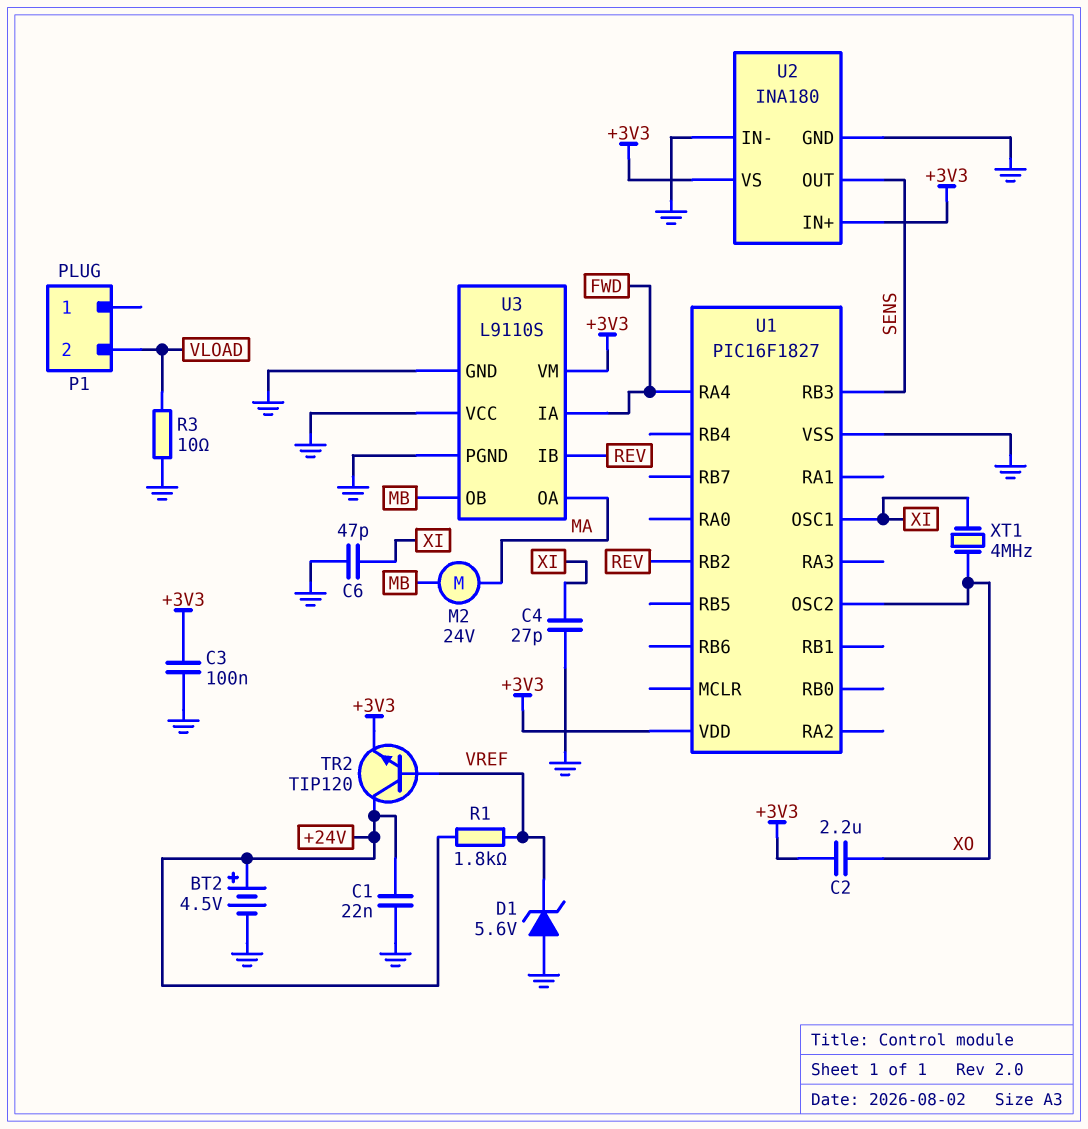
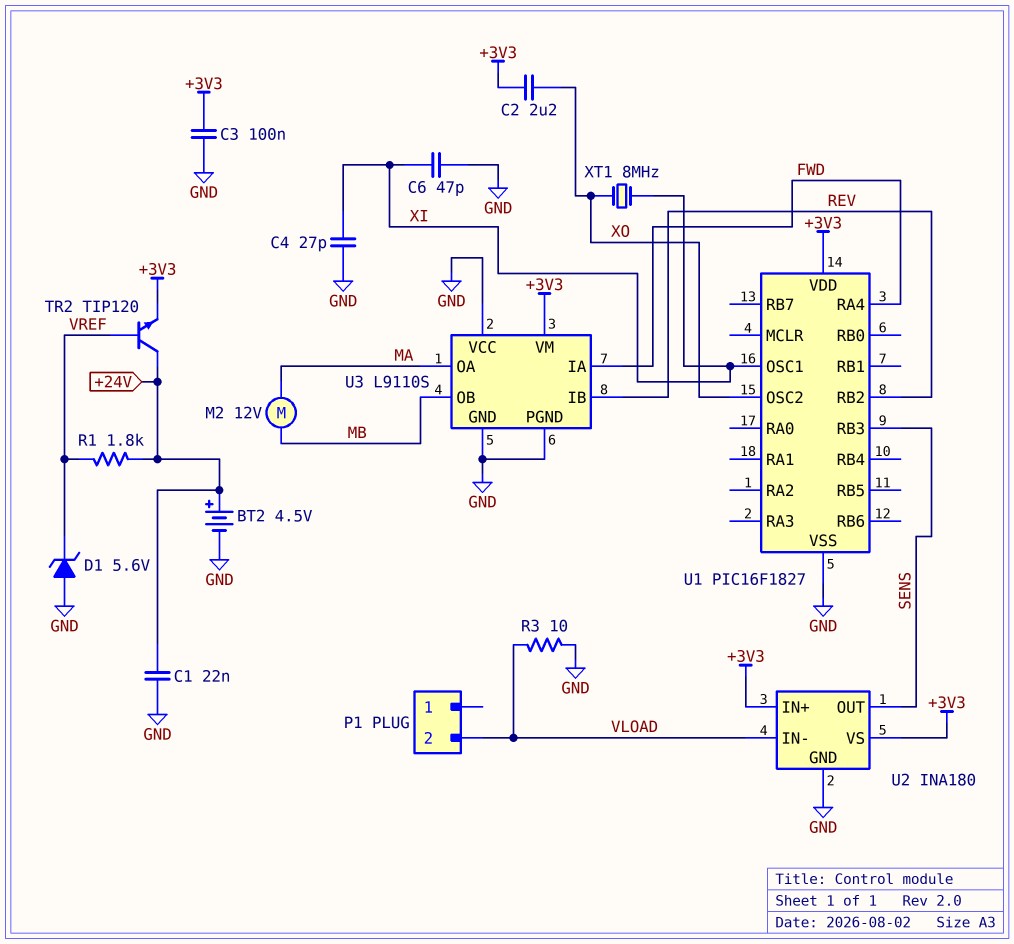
M2: motor 24V (MA, MB) -> motor 12V (MA, MB)
U2 pin IN-: GND -> VLOAD
XT1: 4MHz (XI, XO) -> 8MHz (XI, XO)

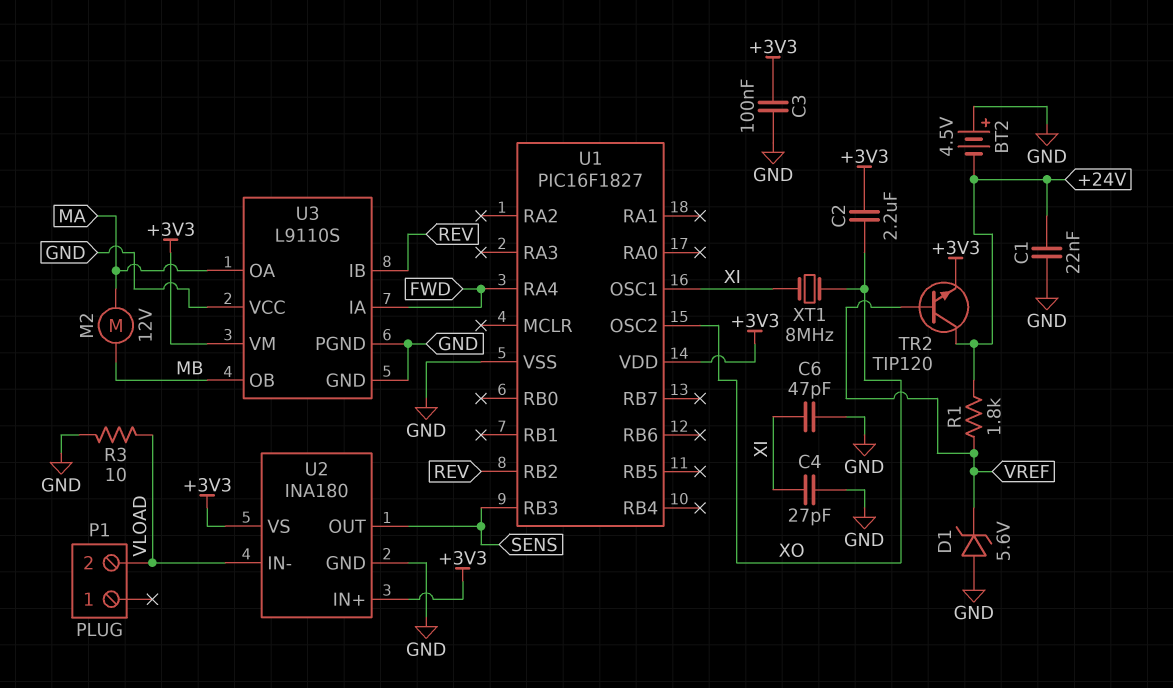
BT2: 4.5V (plus +24V, minus GND) -> 4.5V (plus GND, minus +24V)

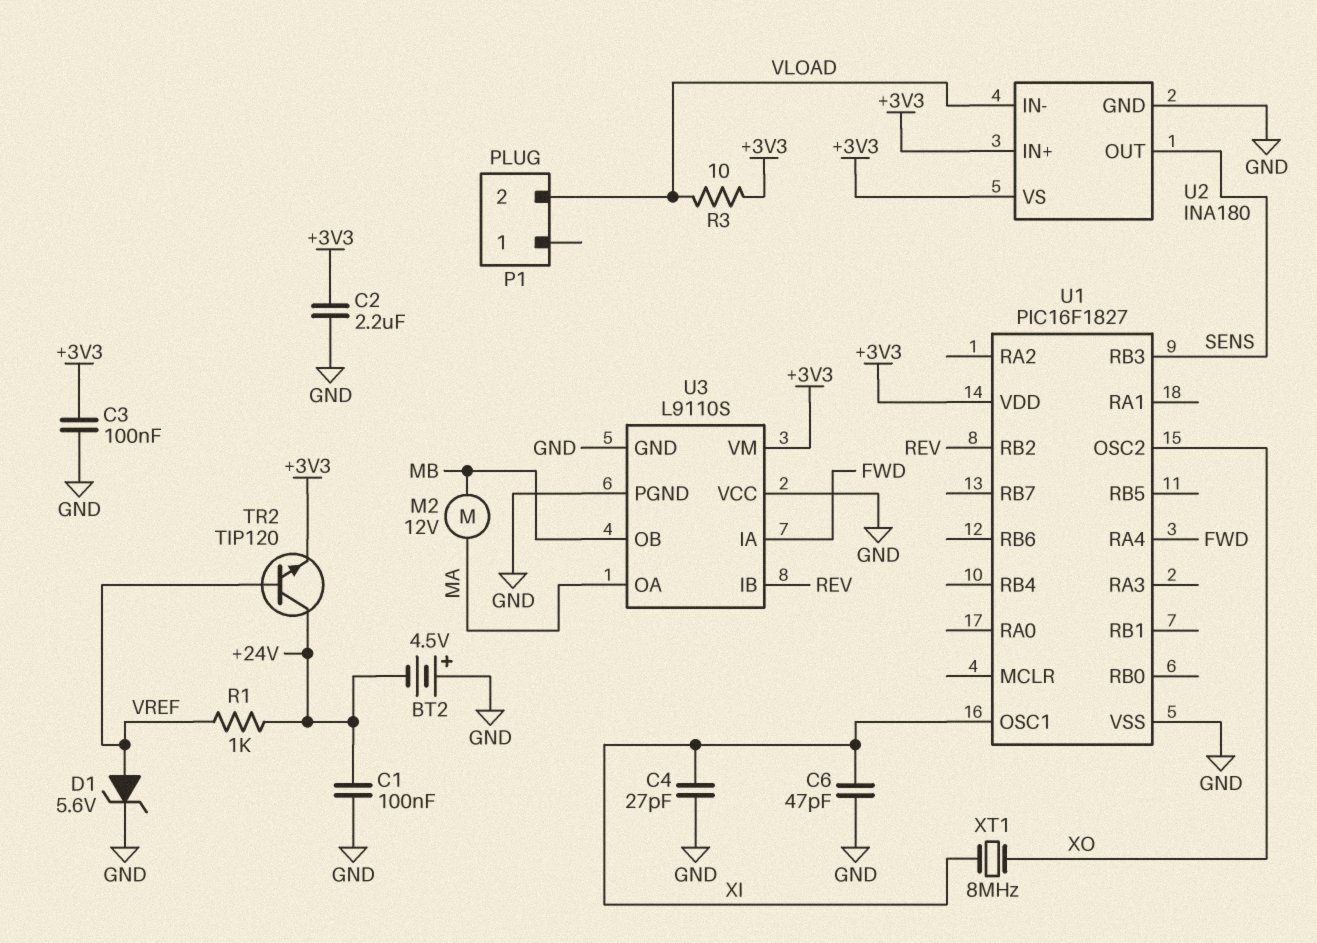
C1: 22nF (+24V, GND) -> 100nF (+24V, GND)
C2: 2.2uF (+3V3, XO) -> 2.2uF (+3V3, GND)
D1: zener 5.6V (A GND, K VREF) -> zener 5.6V (A VREF, K GND)
R1: 1.8k (+24V, VREF) -> 1k (+24V, VREF)
R3: 10 (GND, VLOAD) -> 10 (+3V3, VLOAD)

